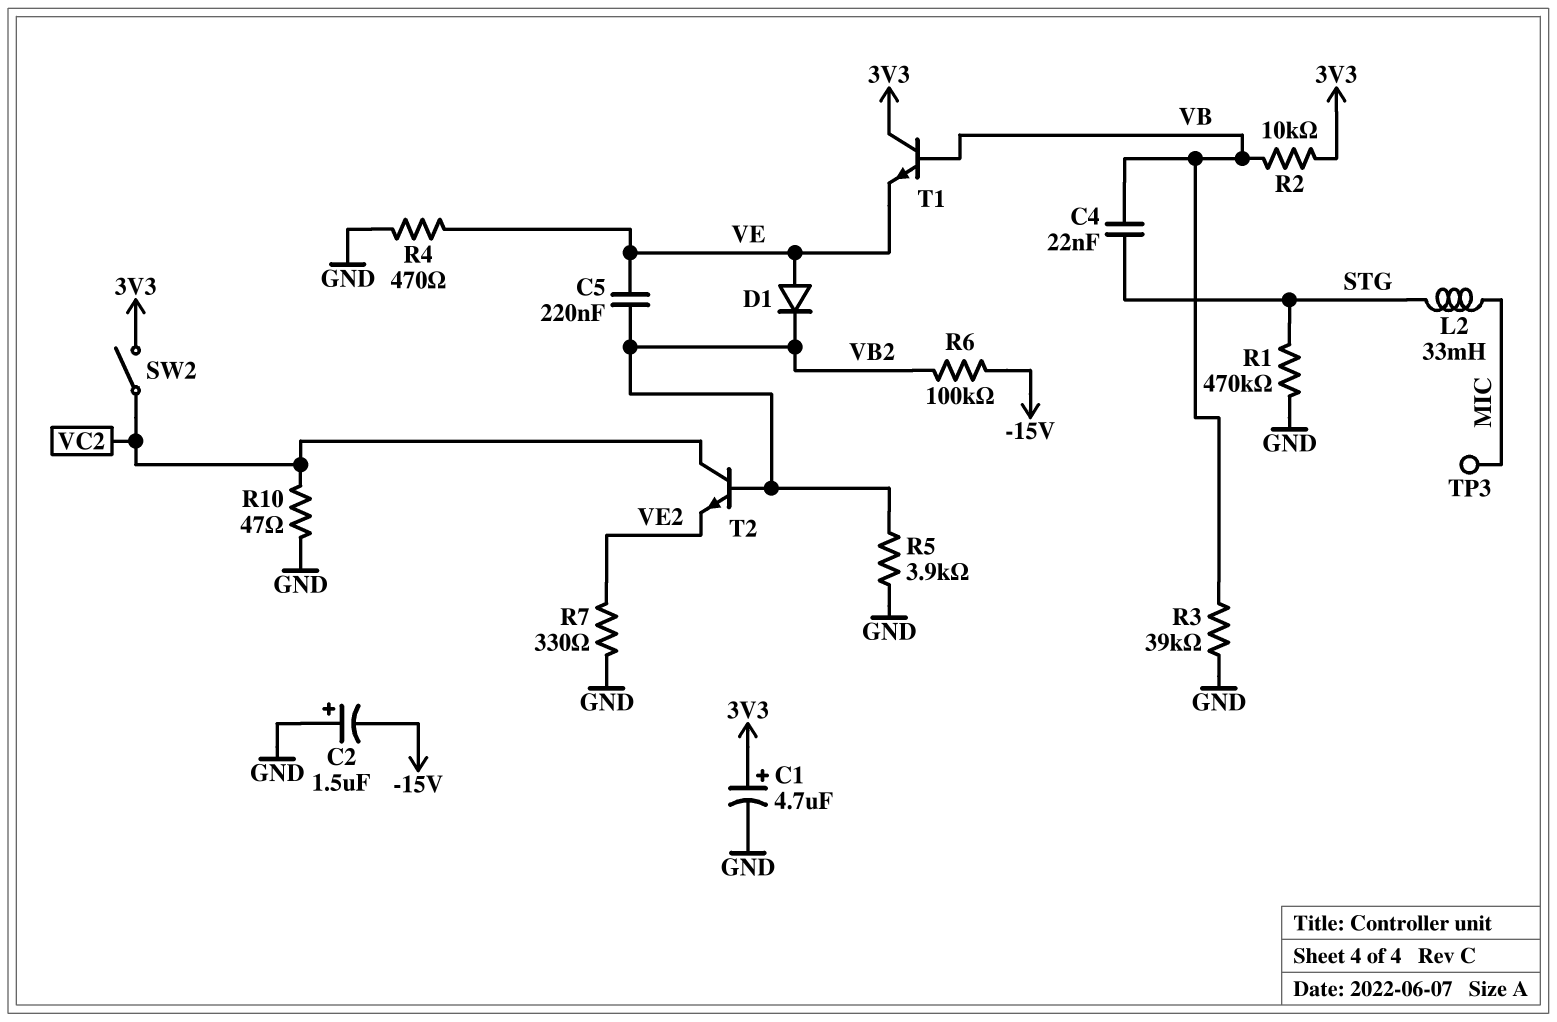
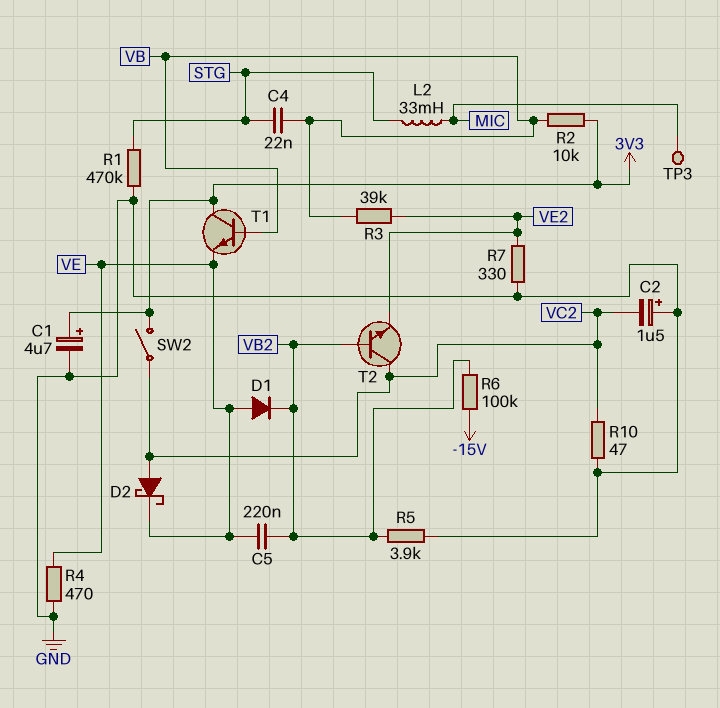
C2: 1.5uF (plus GND, minus -15V) -> 1.5uF (plus GND, minus VC2)
D2: none -> schottky (A VC2, K VE)
R3: 39k (GND, VB) -> 39k (VB, VE2)

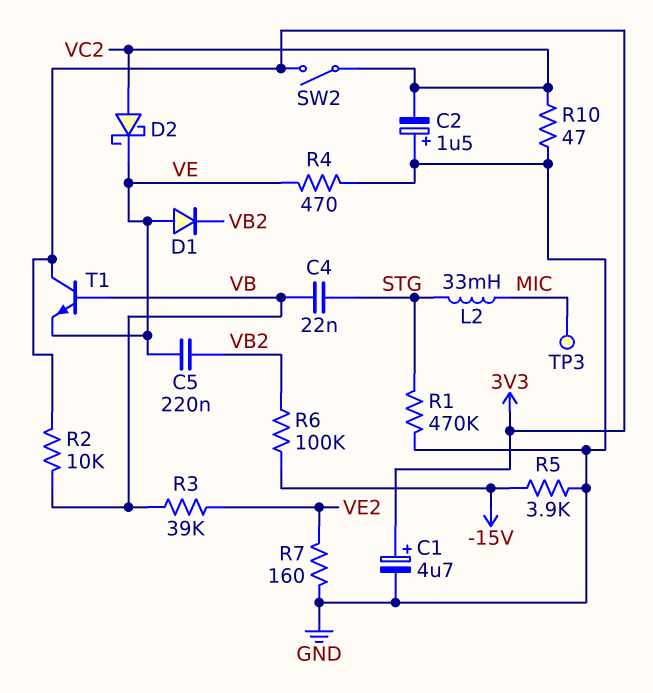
R5: 3.9k (GND, VB2) -> 3.9k (-15V, GND)
R7: 330 (GND, VE2) -> 160 (GND, VE2)
T2: NPN (B VB2, C VC2, E VE2) -> none

